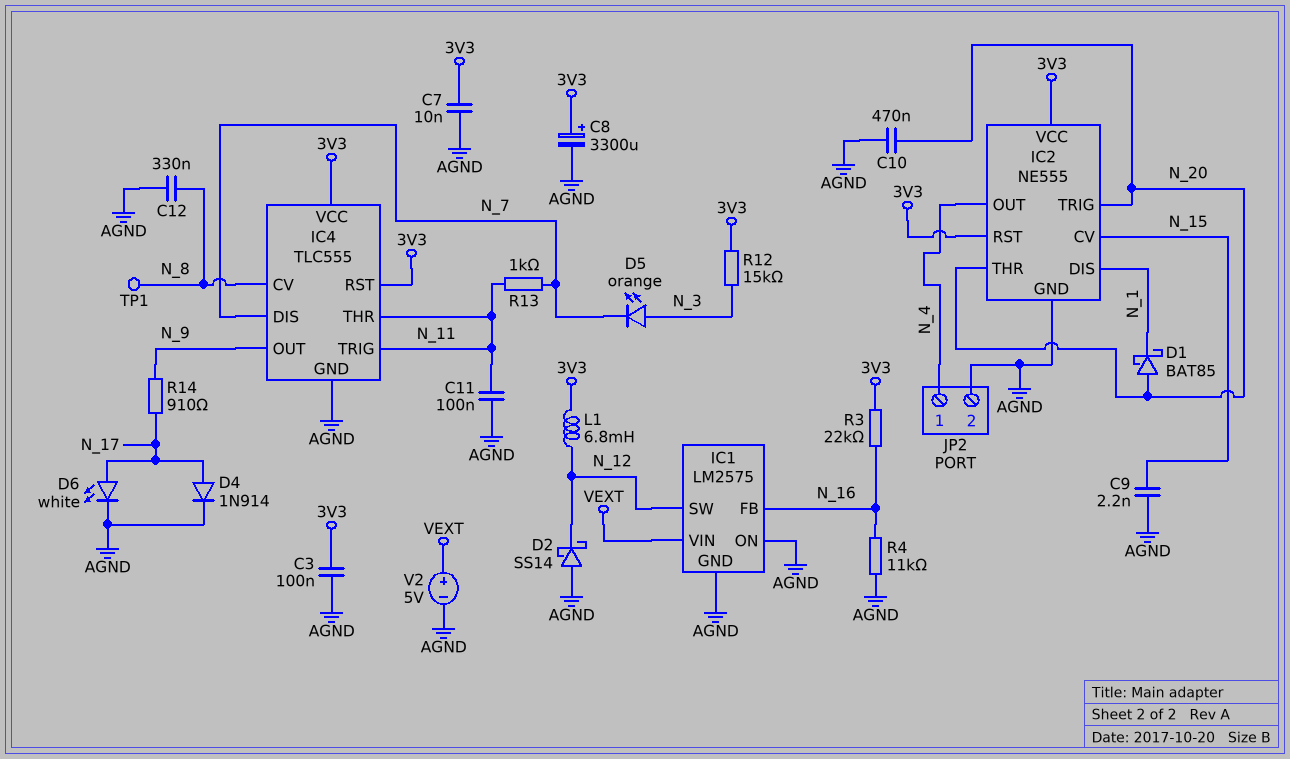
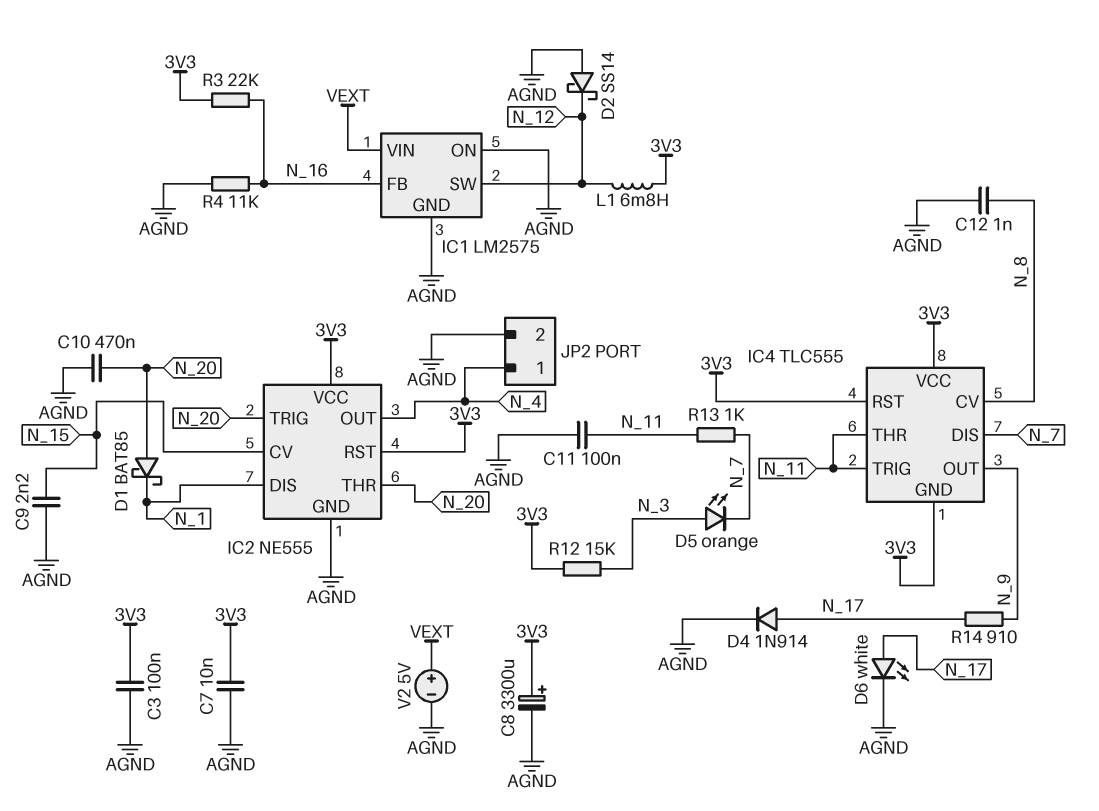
C12: 330nF (AGND, N_8) -> 1nF (AGND, N_8)
IC4 pin GND: AGND -> 3V3
TP1: test point (N_8) -> none

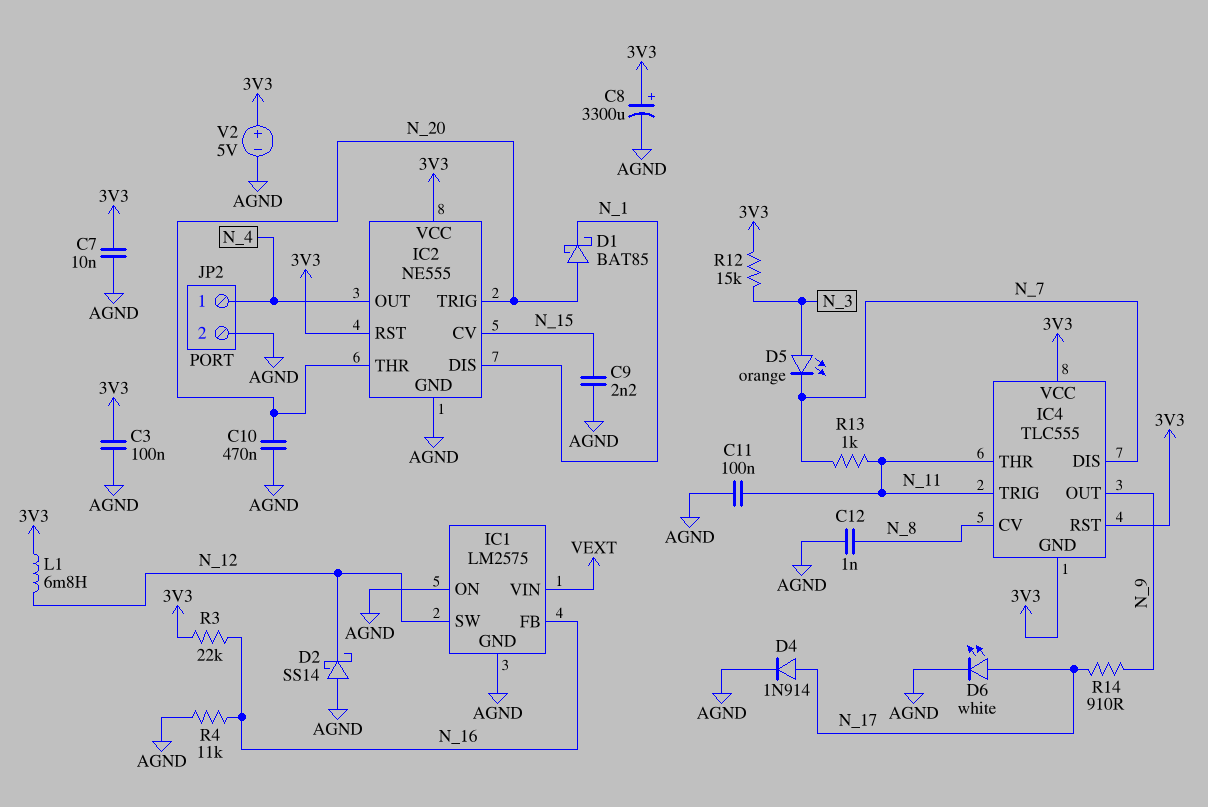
V2: 5V (plus VEXT, minus AGND) -> 5V (plus 3V3, minus AGND)

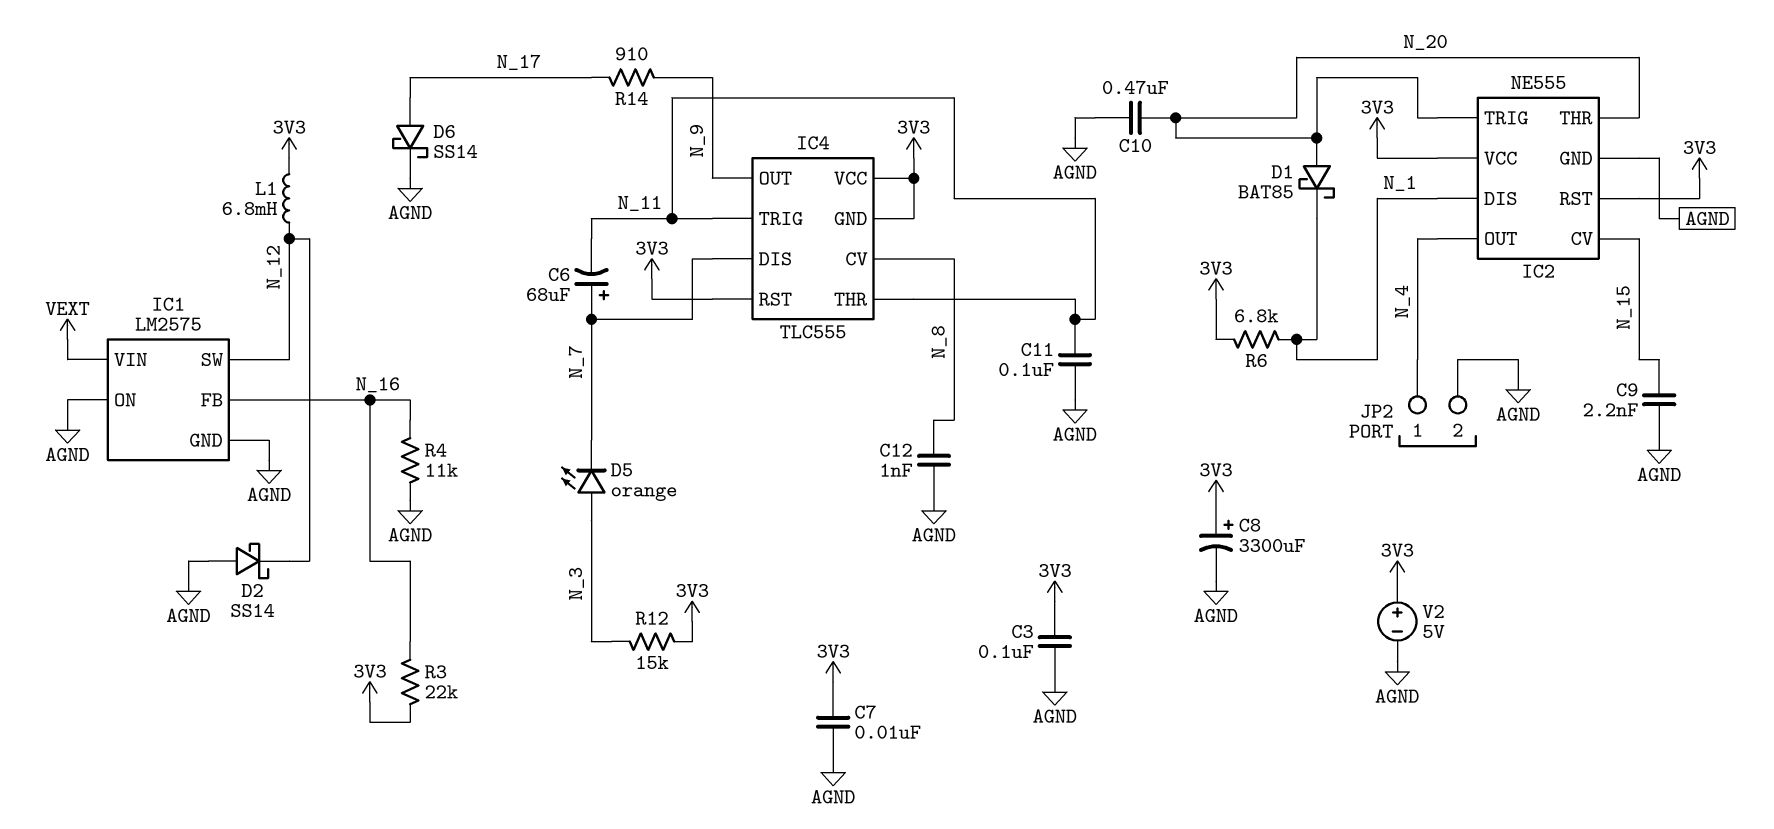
C6: none -> 68uF (plus N_7, minus N_11)
D4: diode 1N914 (A N_17, K AGND) -> none
D6: LED white (A N_17, K AGND) -> schottky SS14 (A N_17, K AGND)
R6: none -> 6.8k (3V3, N_1)
R13: 1k (N_7, N_11) -> none

